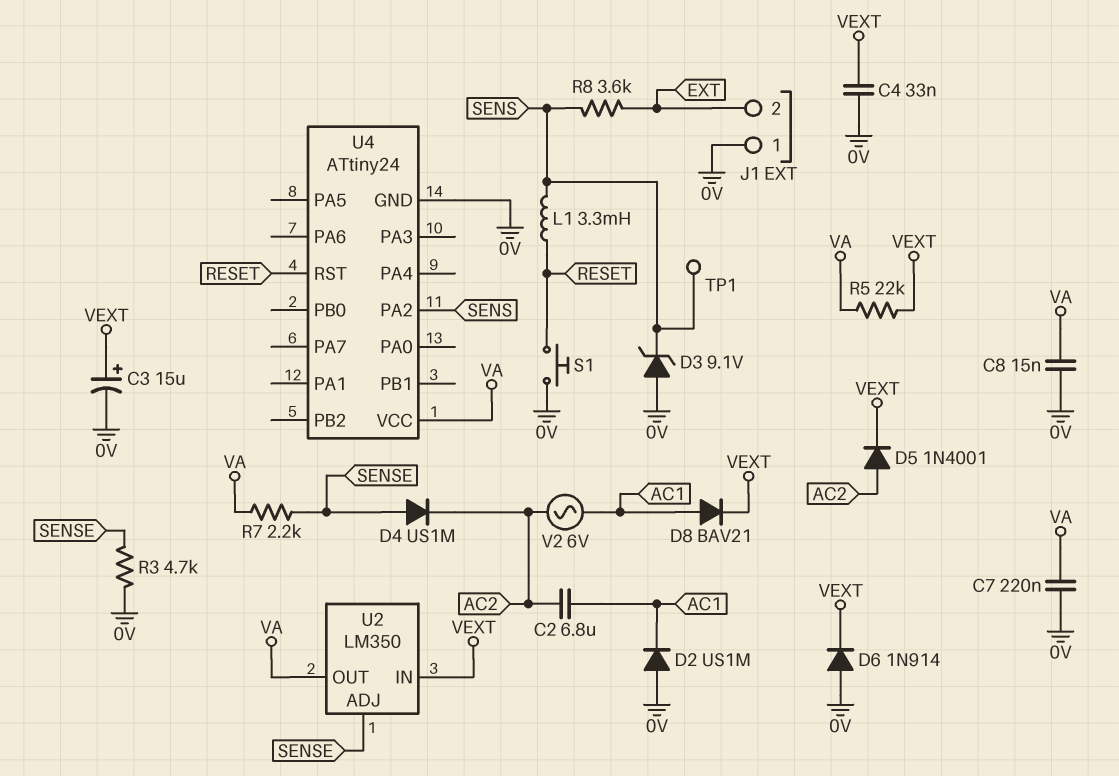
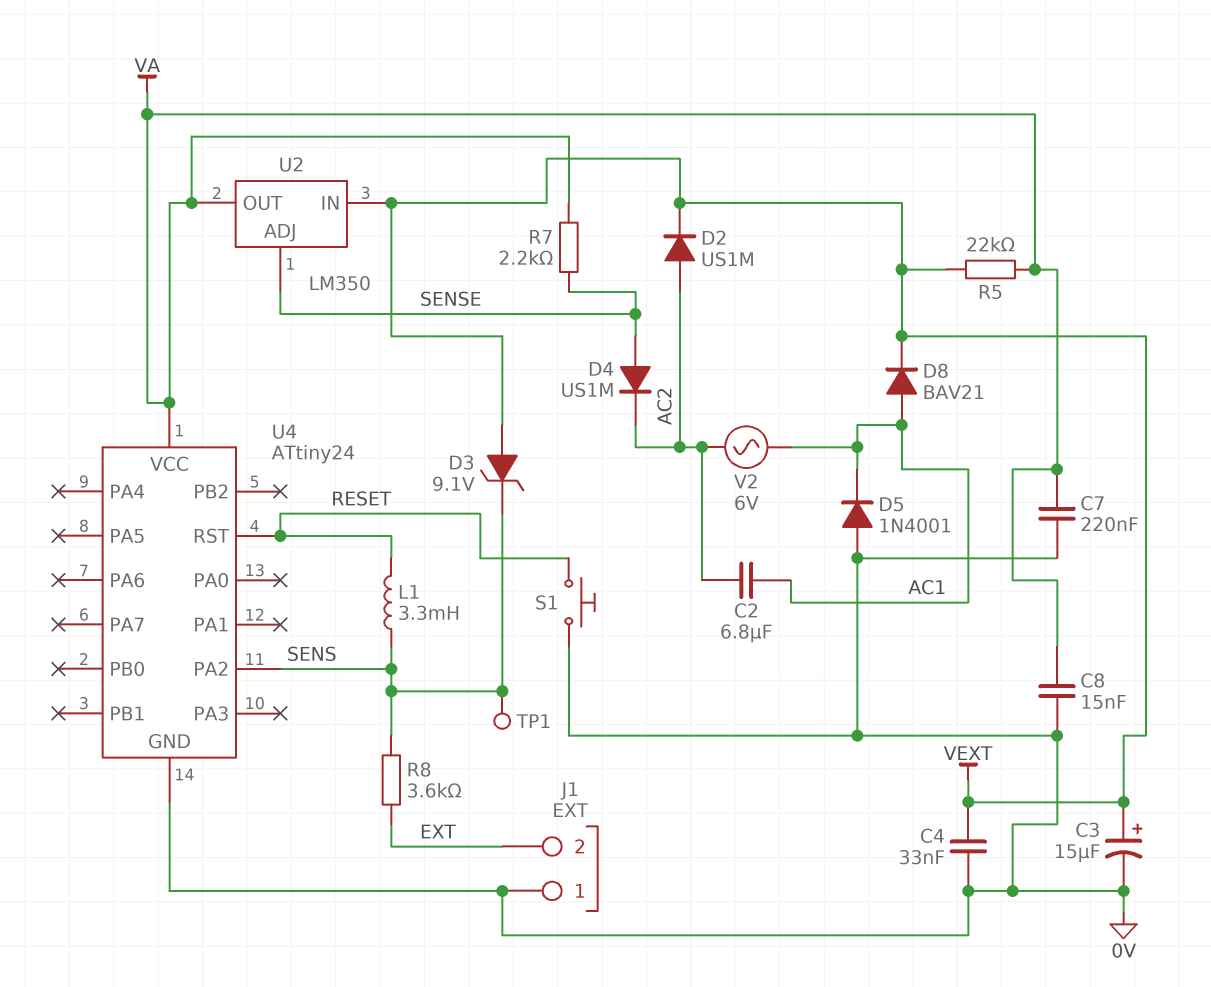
D2: diode US1M (A 0V, K AC1) -> diode US1M (A AC2, K VEXT)
D3: zener 9.1V (A 0V, K SENS) -> zener 9.1V (A VEXT, K SENS)
D5: diode 1N4001 (A AC2, K VEXT) -> diode 1N4001 (A 0V, K AC1)
D6: diode 1N914 (A 0V, K VEXT) -> none
R3: 4.7k (0V, SENSE) -> none

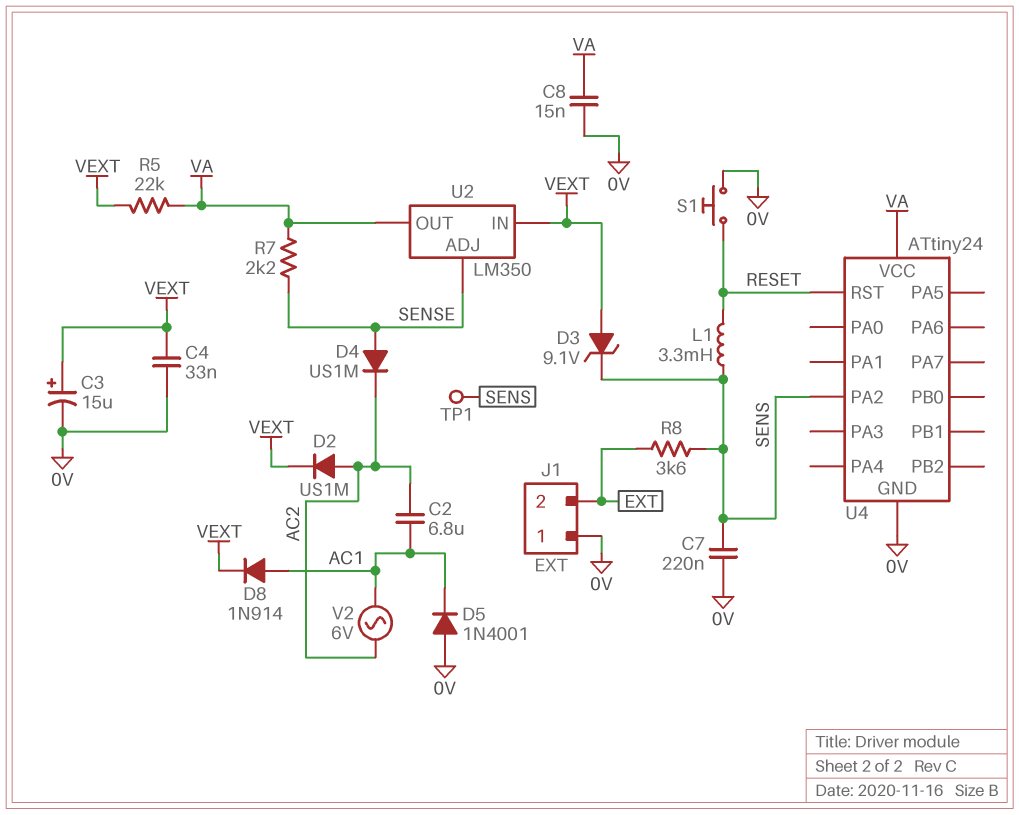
C7: 220nF (0V, VA) -> 220nF (0V, SENS)
D8: diode BAV21 (A AC1, K VEXT) -> diode 1N914 (A AC1, K VEXT)

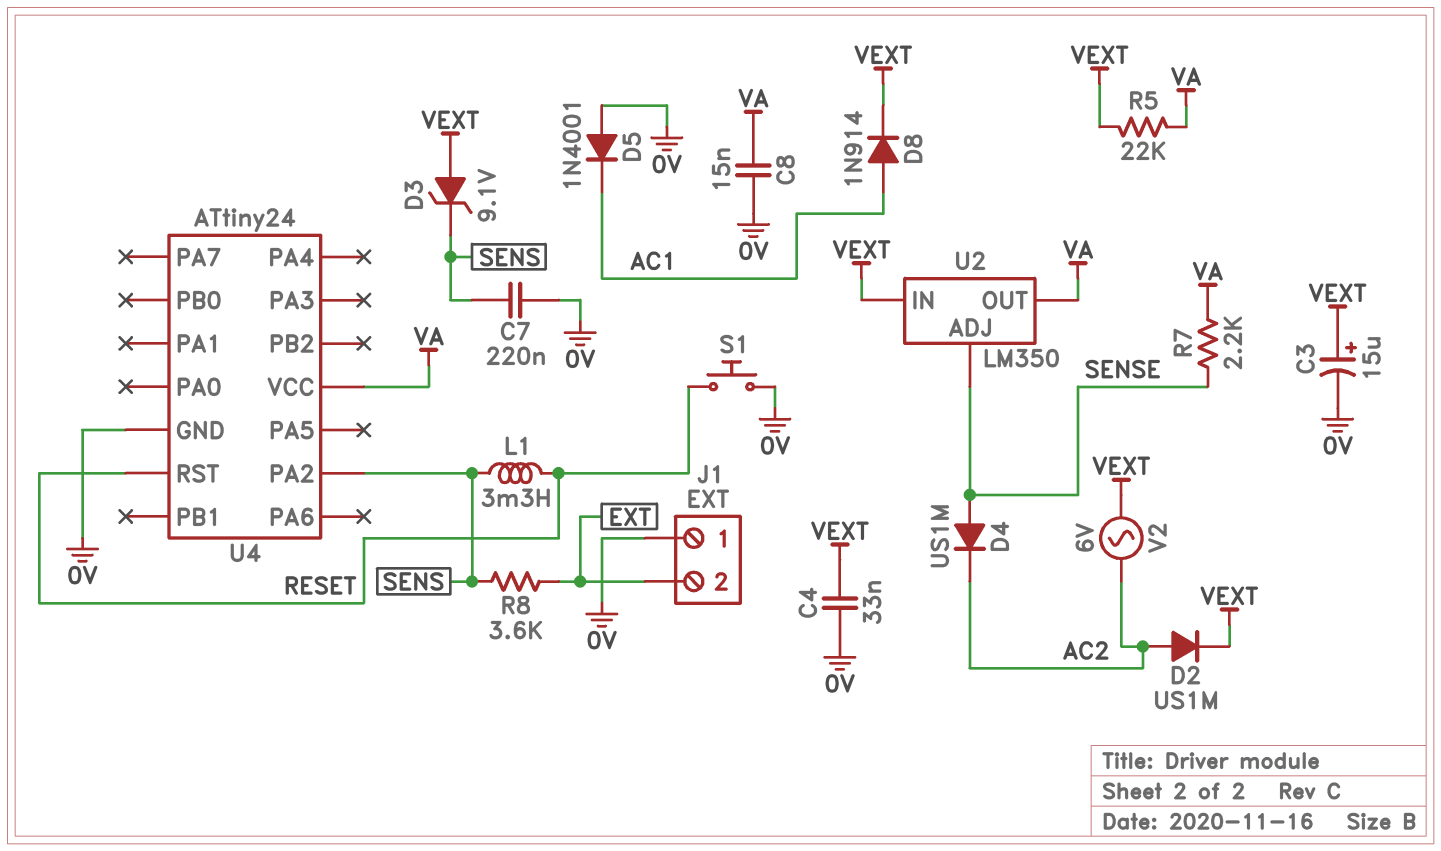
C2: 6.8uF (AC1, AC2) -> none
TP1: test point (SENS) -> none
V2: AC 6V (AC1, AC2) -> AC 6V (AC2, VEXT)

